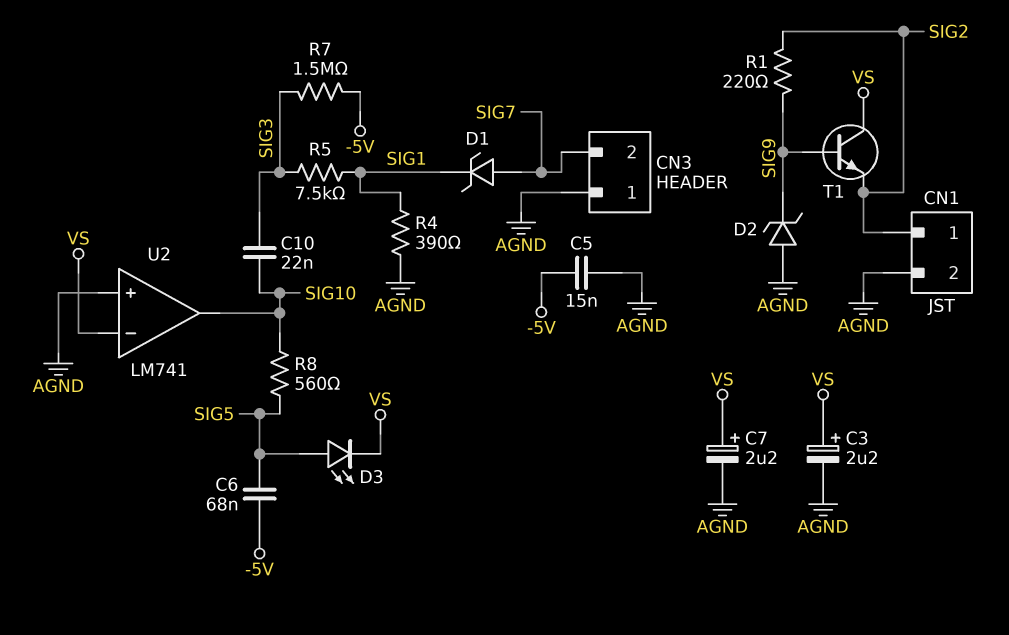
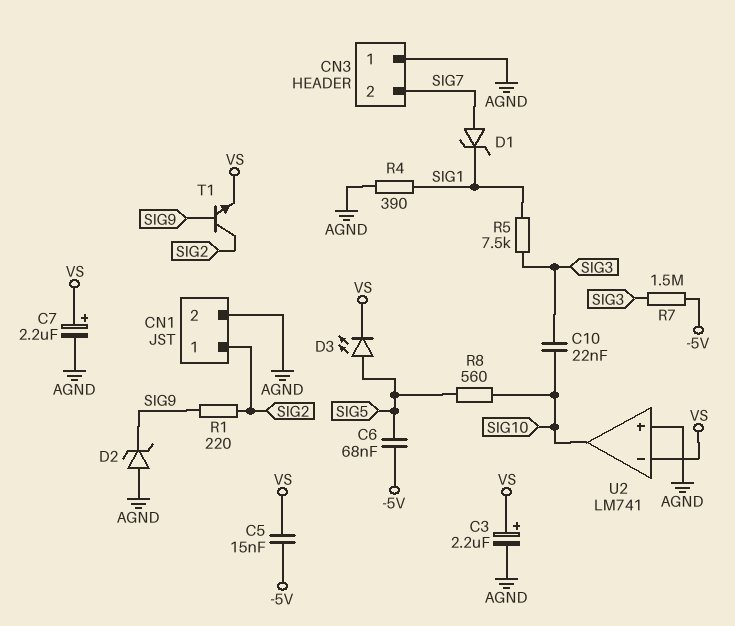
C5: 15nF (-5V, AGND) -> 15nF (-5V, VS)
T1: NPN (B SIG9, C VS, E SIG2) -> NPN (B SIG9, C SIG2, E VS)

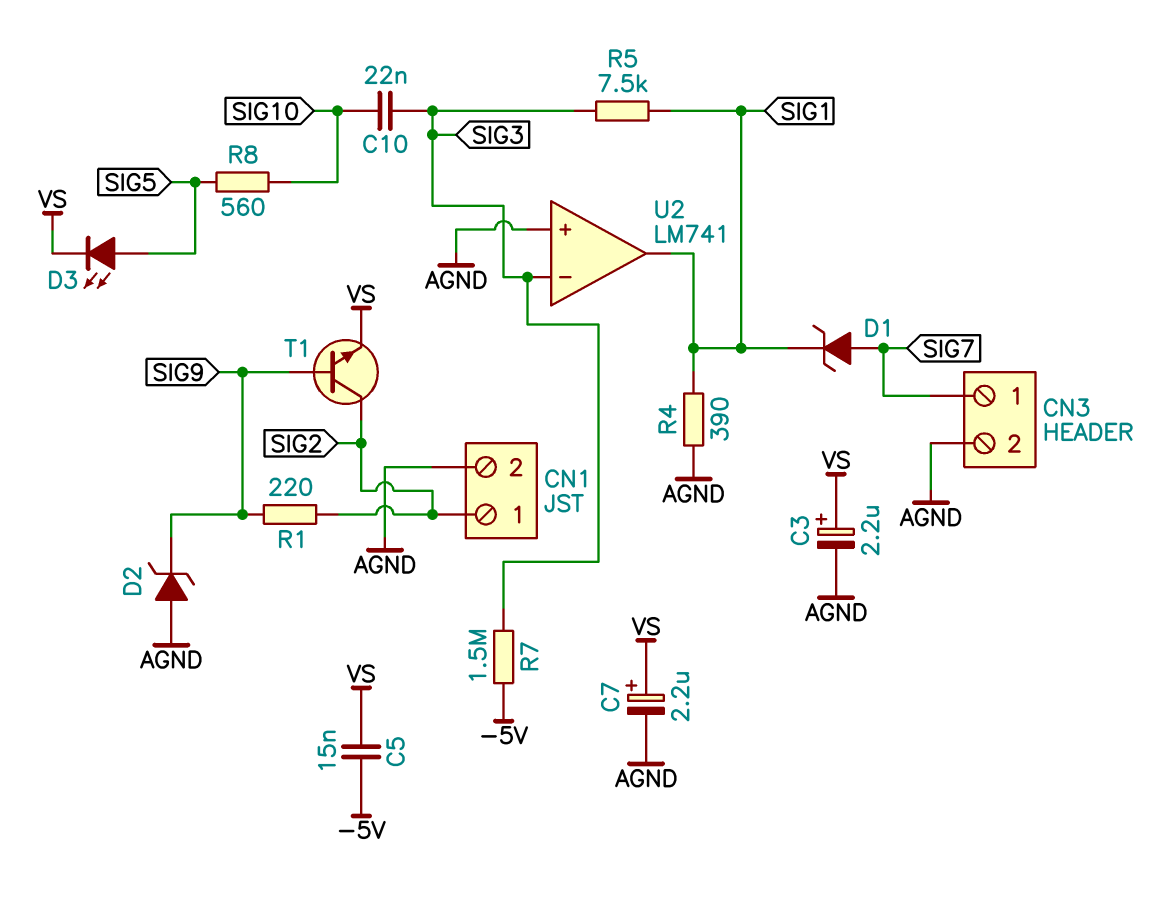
C6: 68nF (-5V, SIG5) -> none
CN3 pin 1: AGND -> SIG7
CN3 pin 2: SIG7 -> AGND
U2 pin in-: VS -> SIG3
U2 pin out: SIG10 -> SIG1

